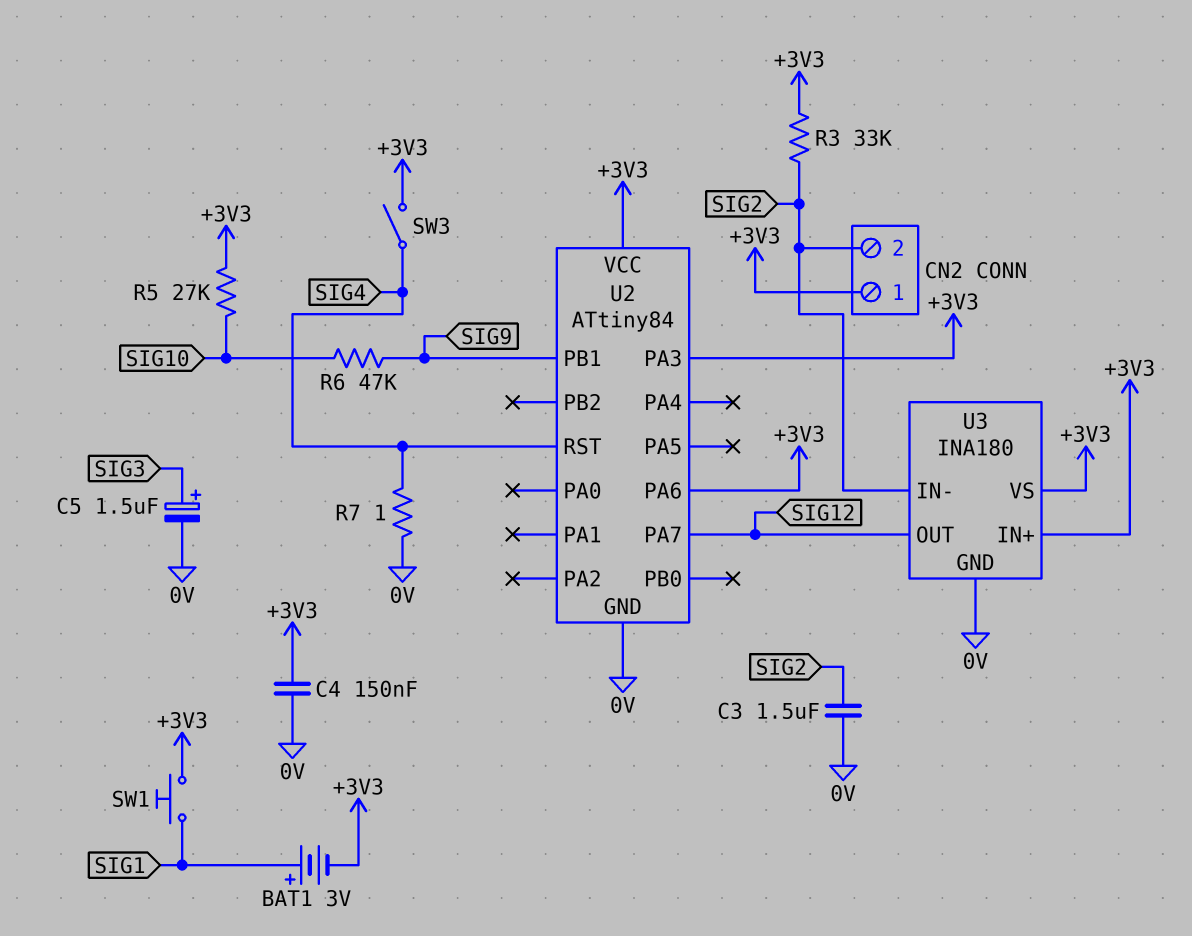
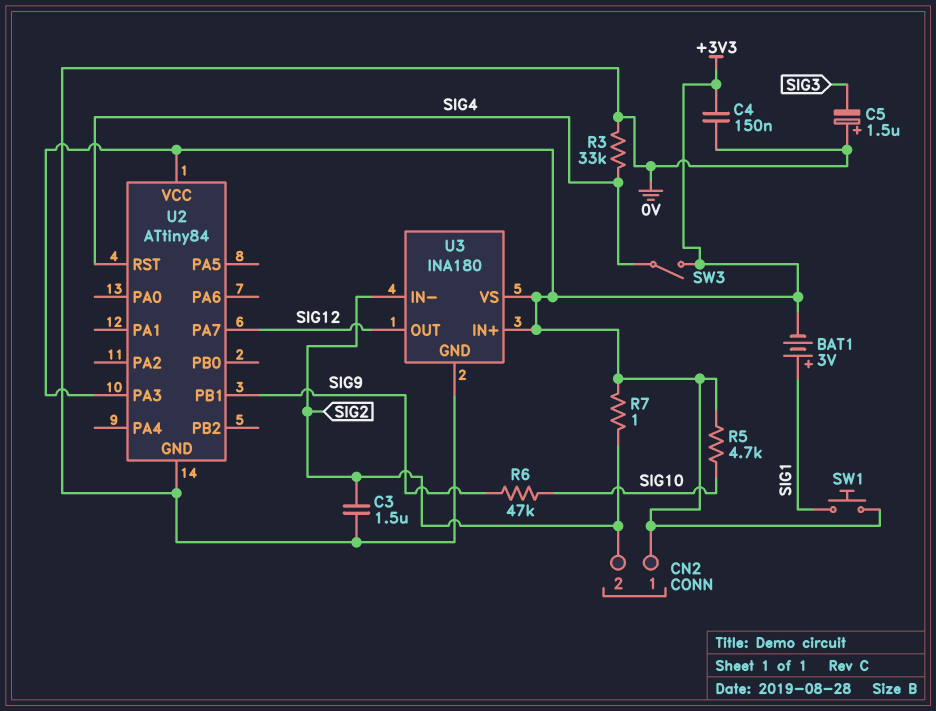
C5: 1.5uF (plus SIG3, minus 0V) -> 1.5uF (plus 0V, minus SIG3)
R3: 33k (+3V3, SIG2) -> 33k (0V, SIG4)
R5: 27k (+3V3, SIG10) -> 4.7k (+3V3, SIG10)
R7: 1 (0V, SIG4) -> 1 (+3V3, SIG2)
U2 pin PA6: +3V3 -> none

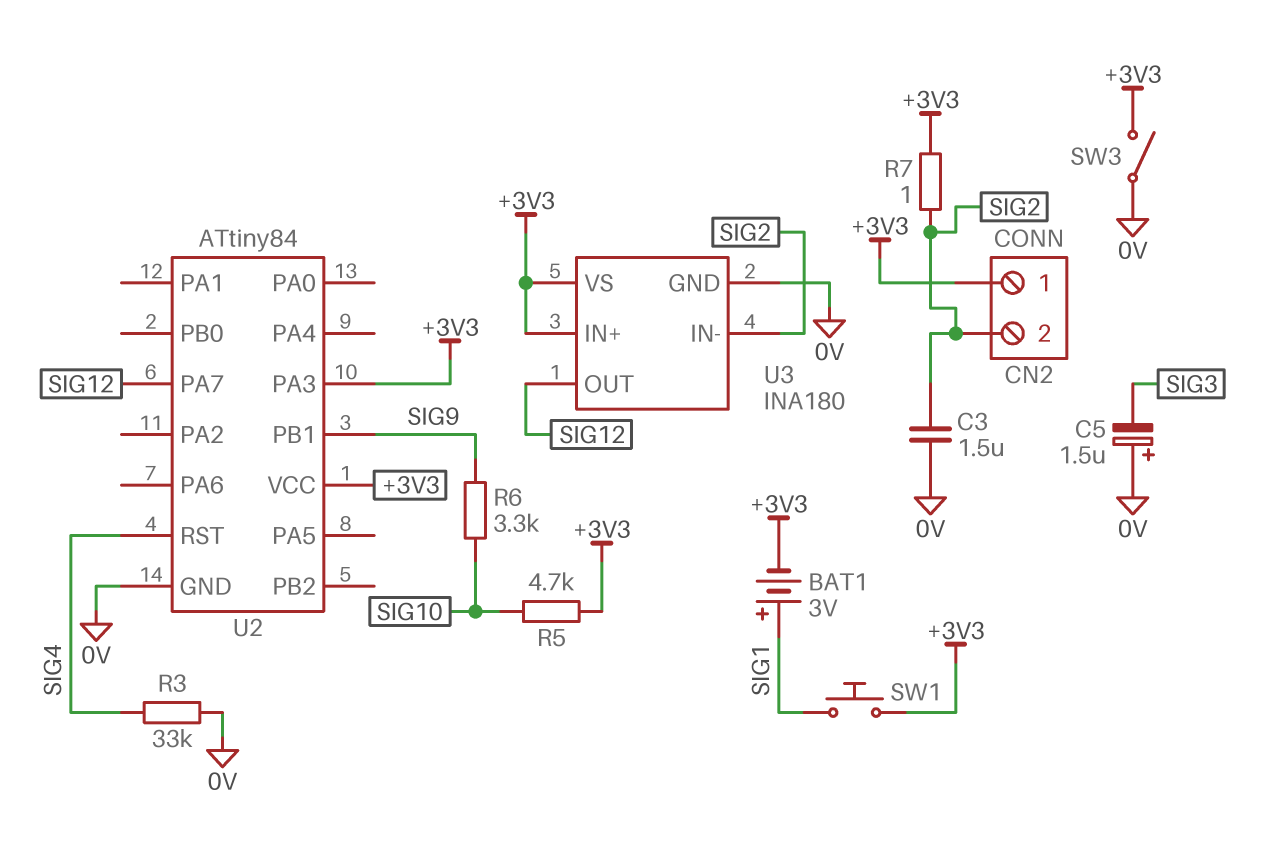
C4: 150nF (+3V3, 0V) -> none
R6: 47k (SIG9, SIG10) -> 3.3k (SIG9, SIG10)
SW3: switch (+3V3, SIG4) -> switch (+3V3, 0V)

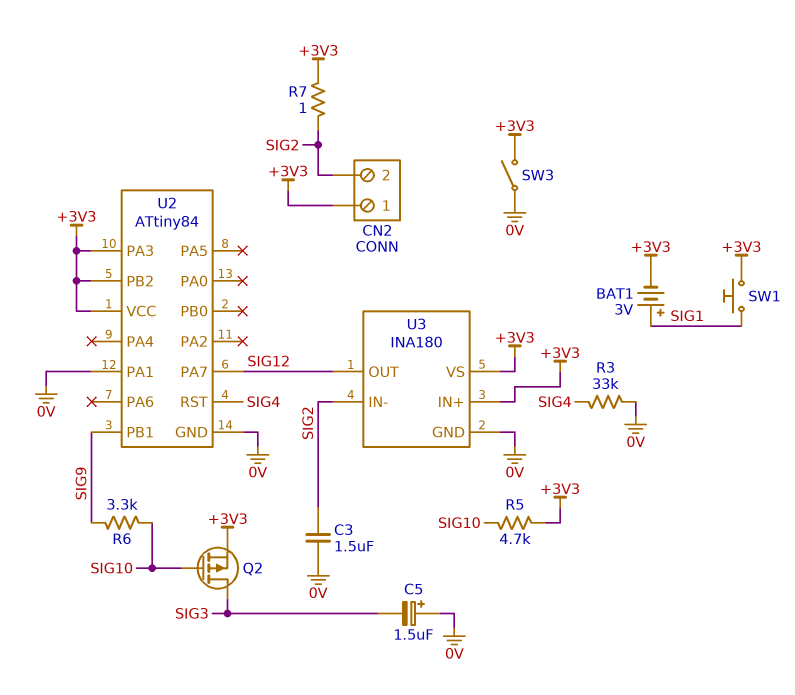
Q2: none -> PMOS (G SIG10, D SIG3, S +3V3)
U2 pin PA1: none -> 0V
U2 pin PB2: none -> +3V3

